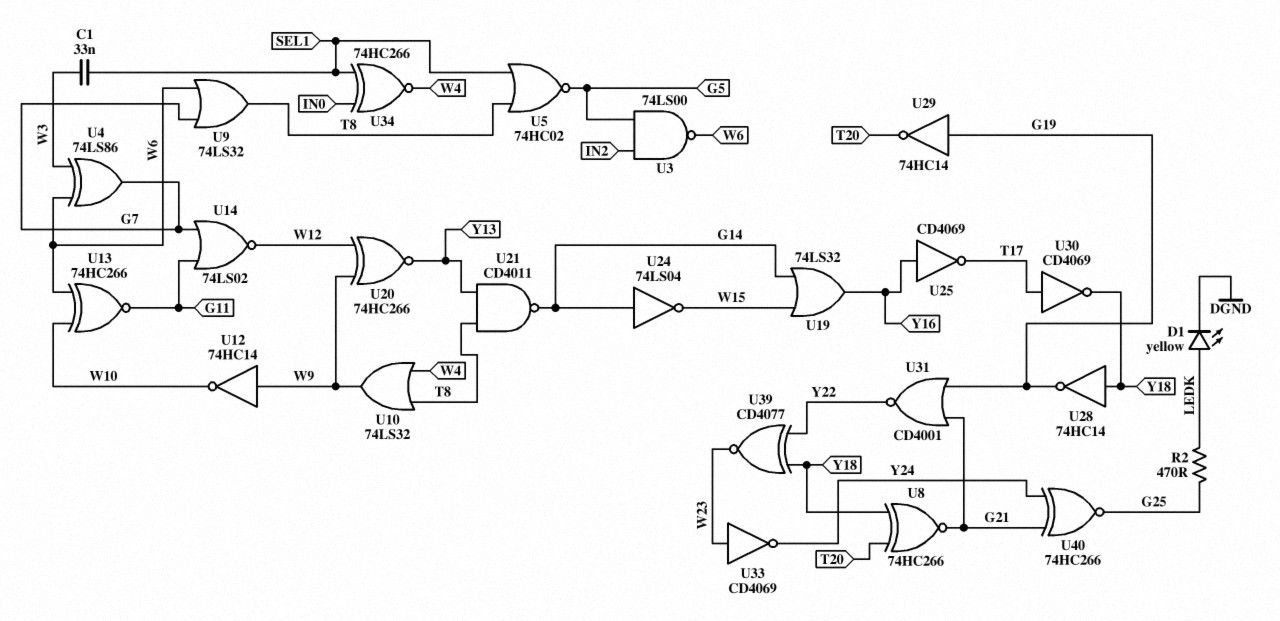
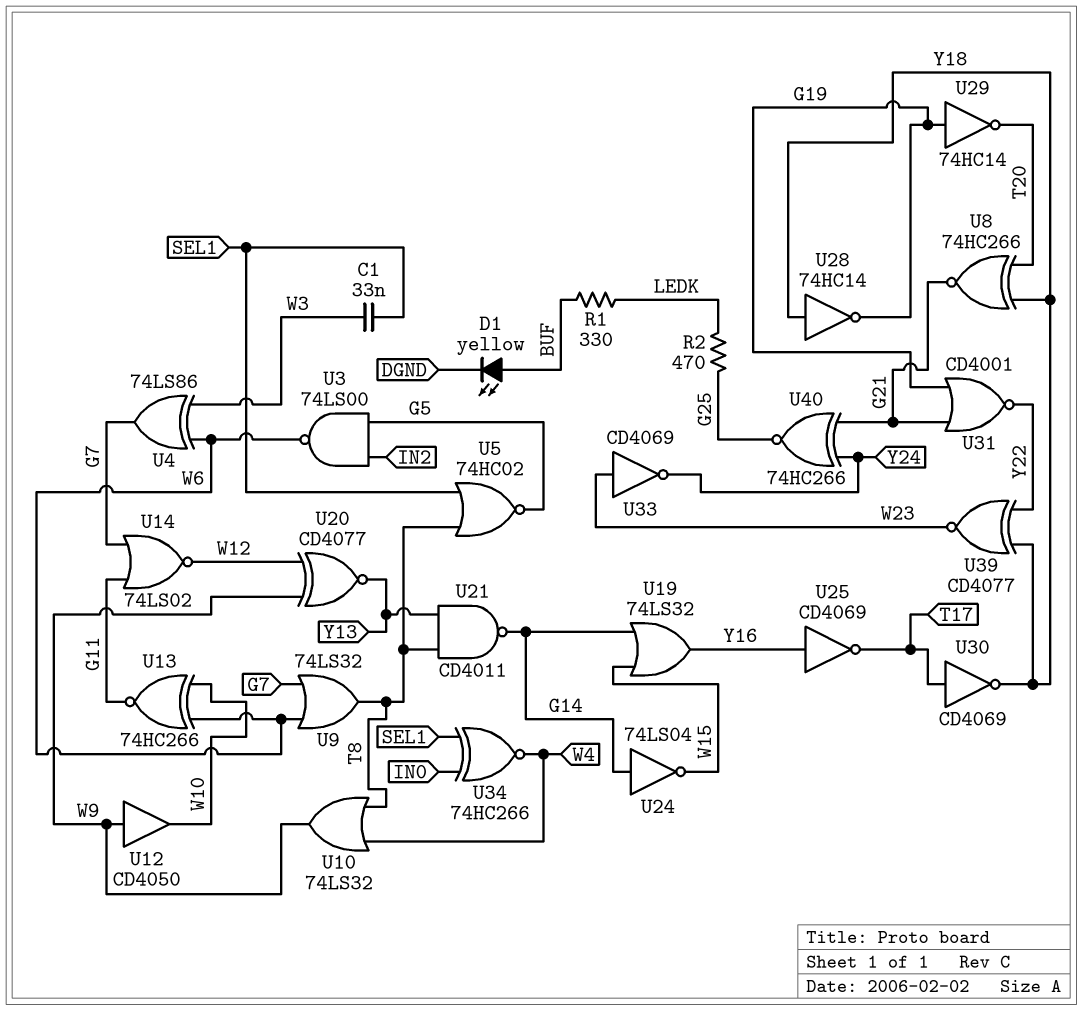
D1: LED yellow (A LEDK, K DGND) -> LED yellow (A BUF, K DGND)
R1: none -> 330 (BUF, LEDK)
U12: NOT 74HC14 (in W9, out W10) -> buffer CD4050 (in W9, out W10)
U20: XNOR 74HC266 (in W9, in W12, out Y13) -> XNOR CD4077 (in W9, in W12, out Y13)

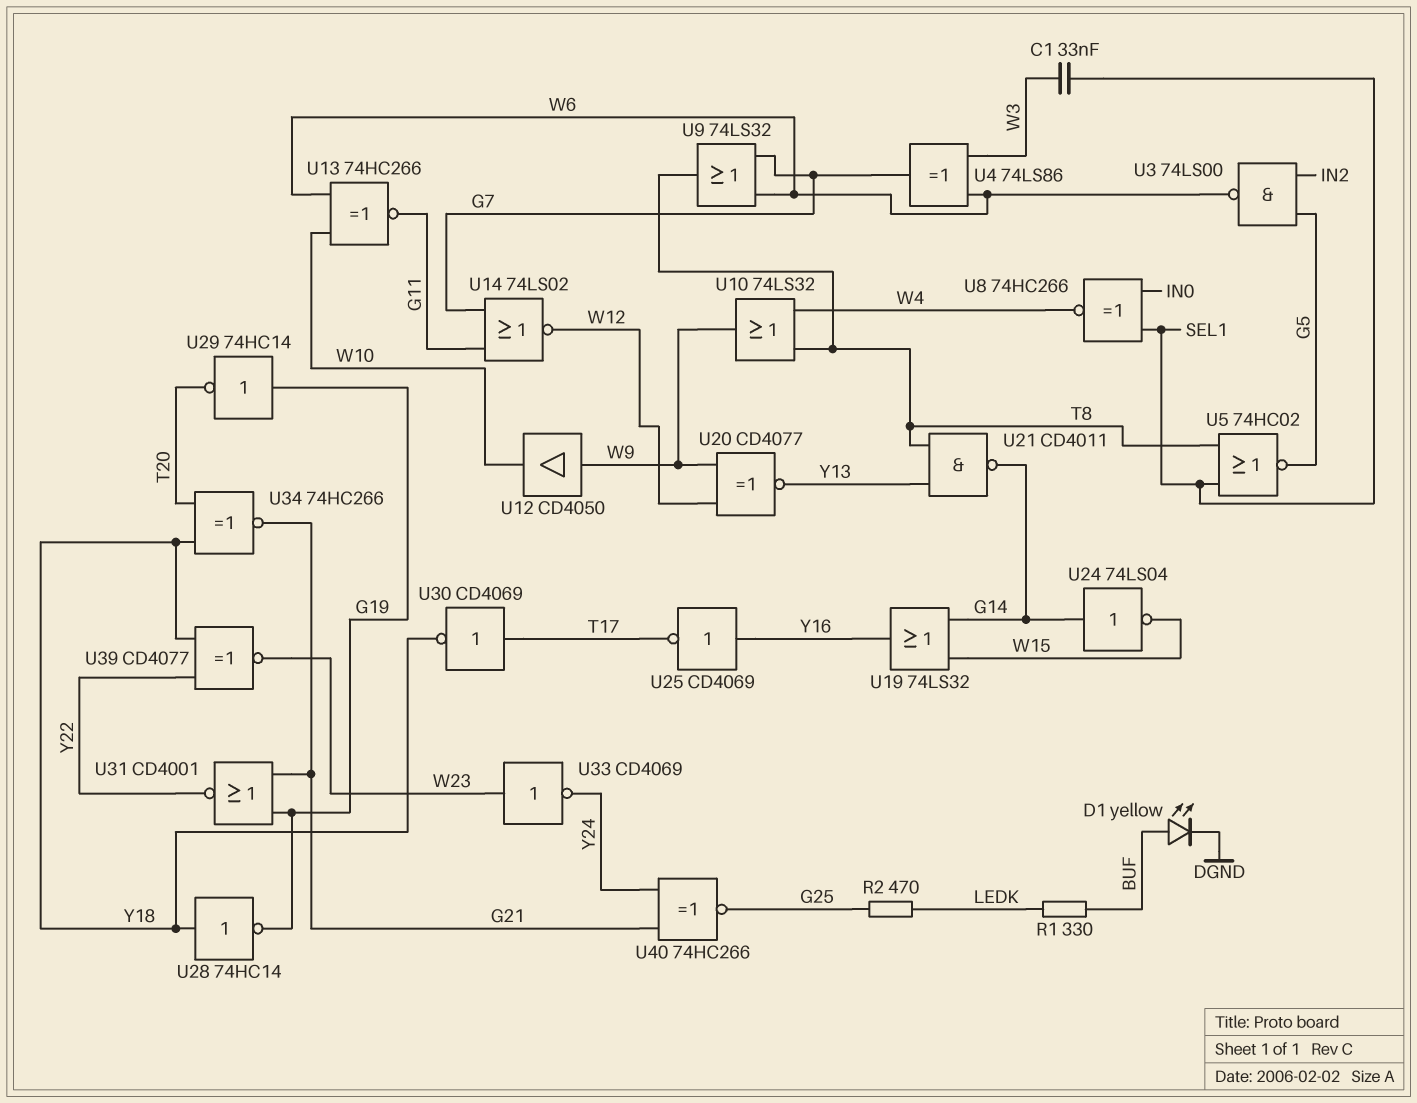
U8: XNOR 74HC266 (in T20, in Y18, out G21) -> XNOR 74HC266 (in IN0, in SEL1, out W4)
U34: XNOR 74HC266 (in IN0, in SEL1, out W4) -> XNOR 74HC266 (in T20, in Y18, out G21)

